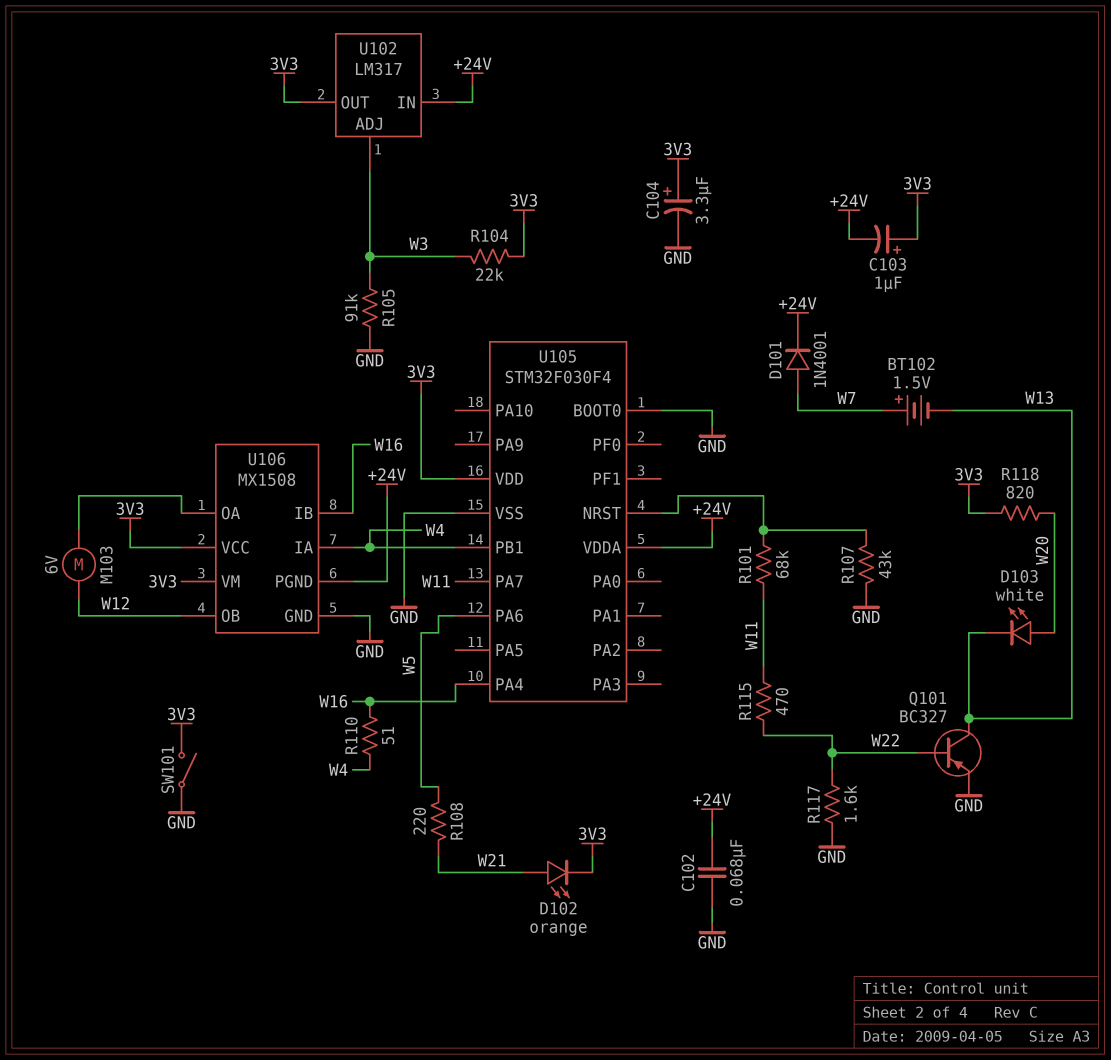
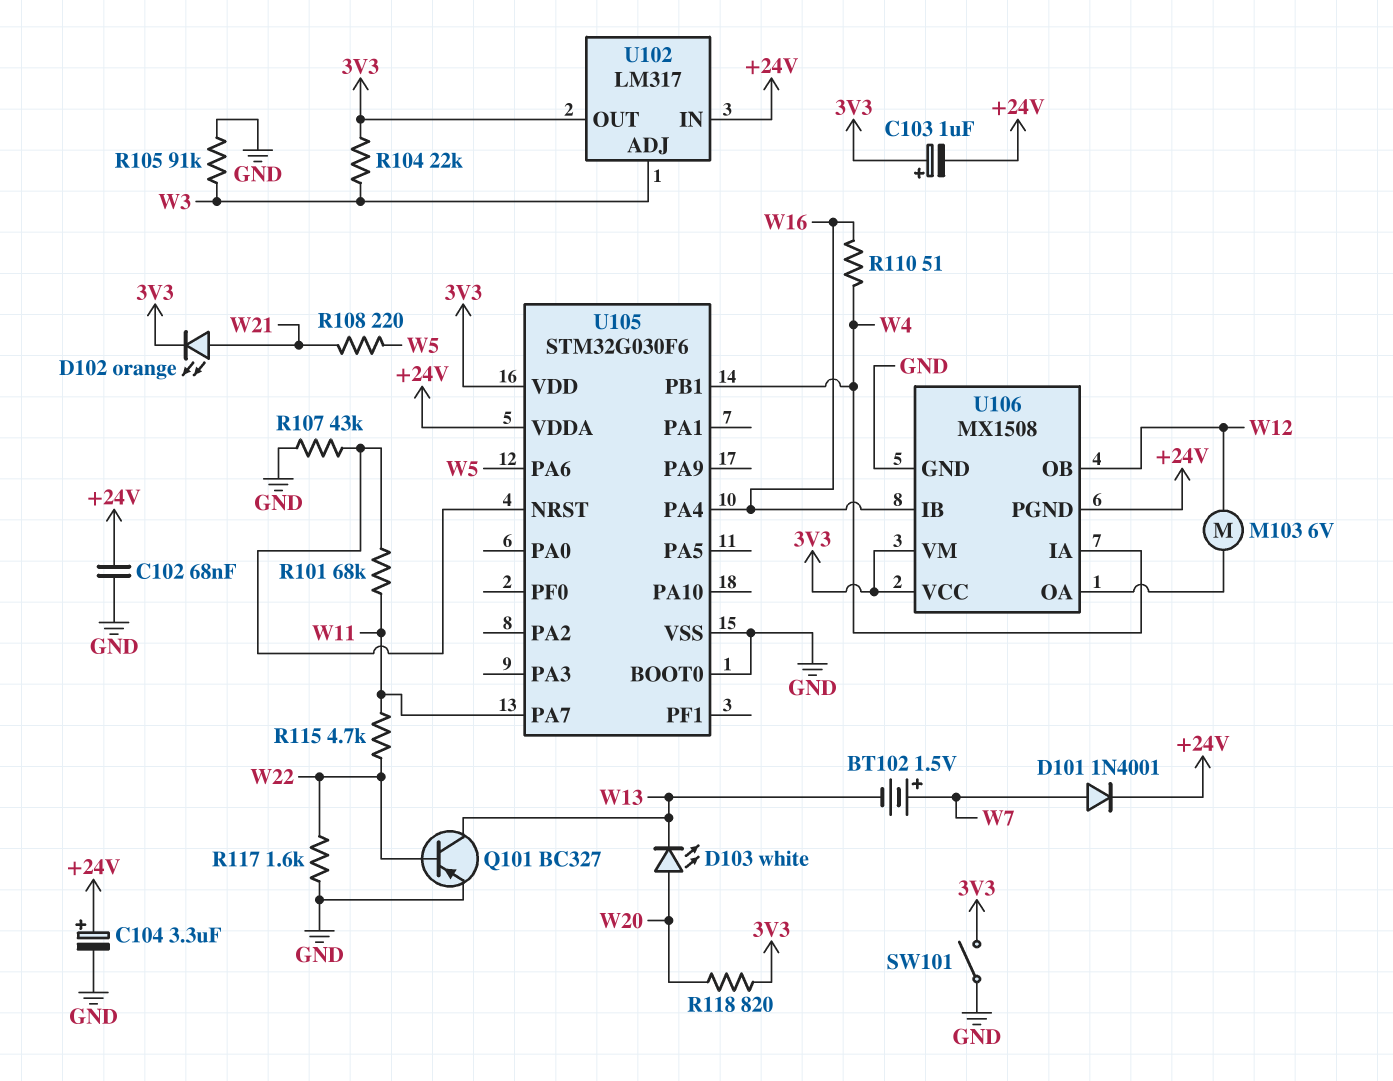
C104: 3.3uF (plus 3V3, minus GND) -> 3.3uF (plus +24V, minus GND)
R115: 470 (W11, W22) -> 4.7k (W11, W22)
U105: STM32F030F4 -> STM32G030F6

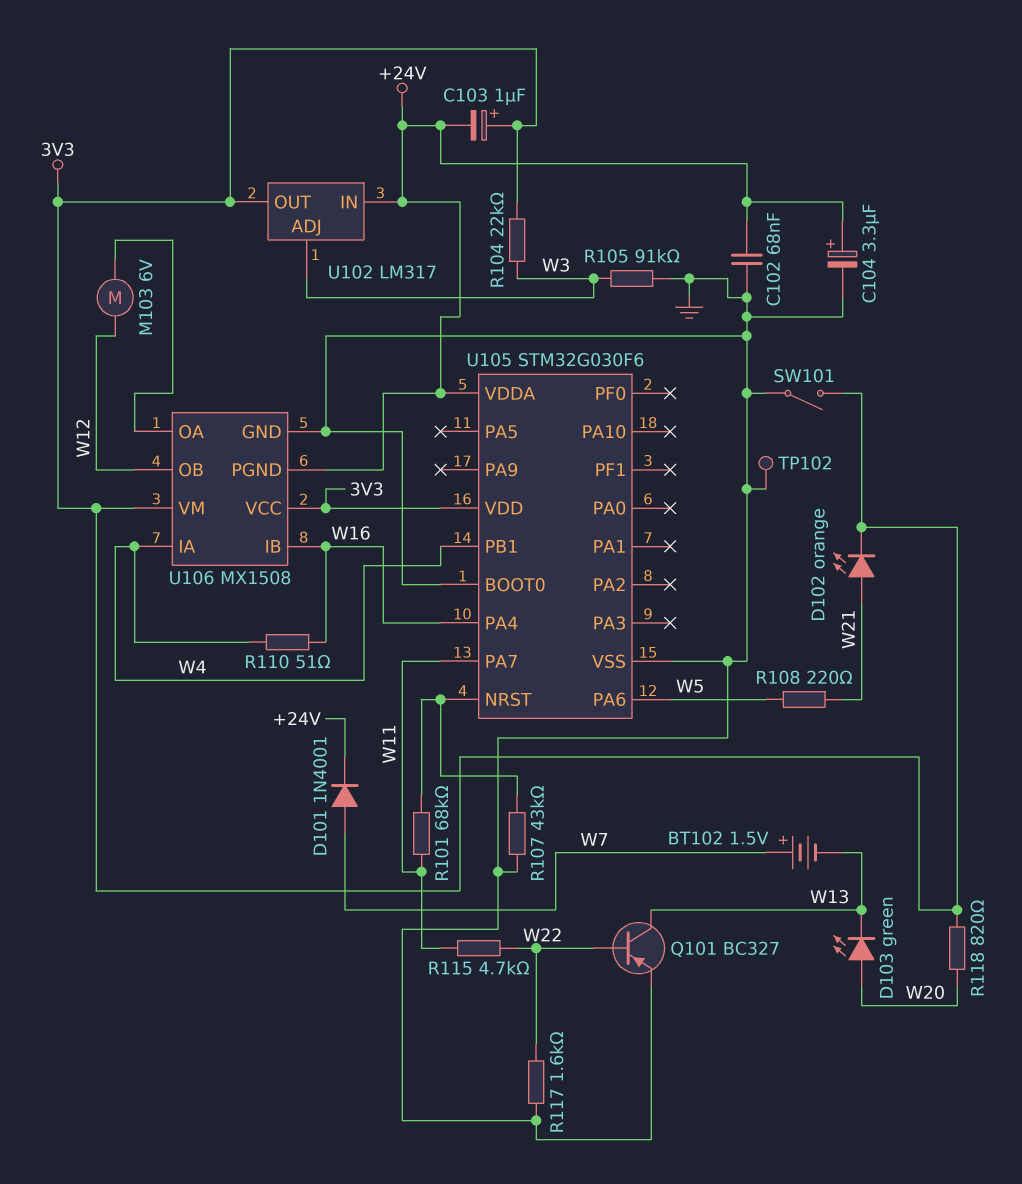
D103: LED white (A W20, K W13) -> LED green (A W20, K W13)
TP102: none -> test point (GND)

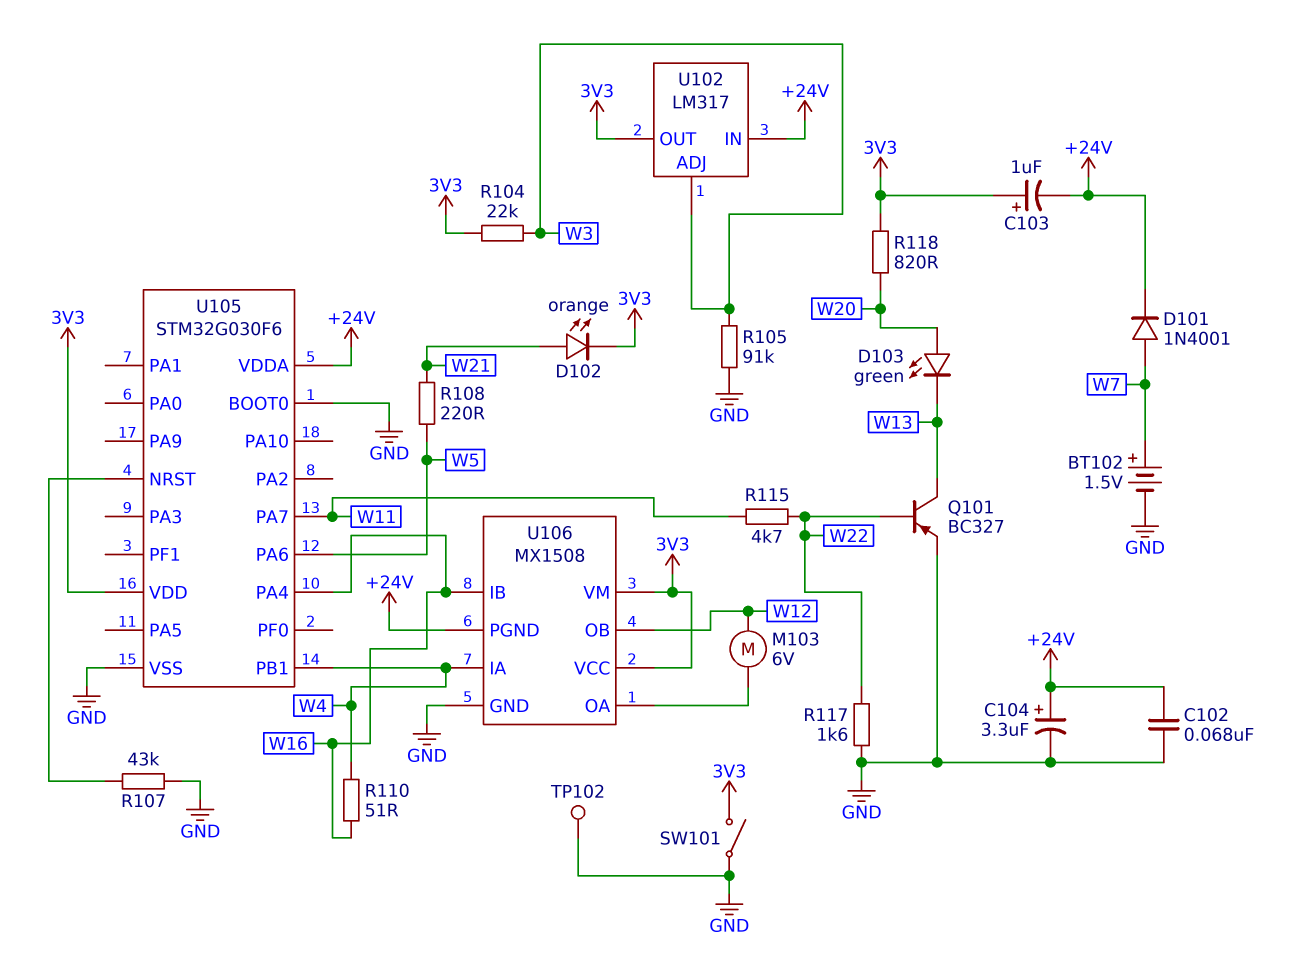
BT102: 1.5V (plus W7, minus W13) -> 1.5V (plus W7, minus GND)
R101: 68k (U105/NRST, W11) -> none

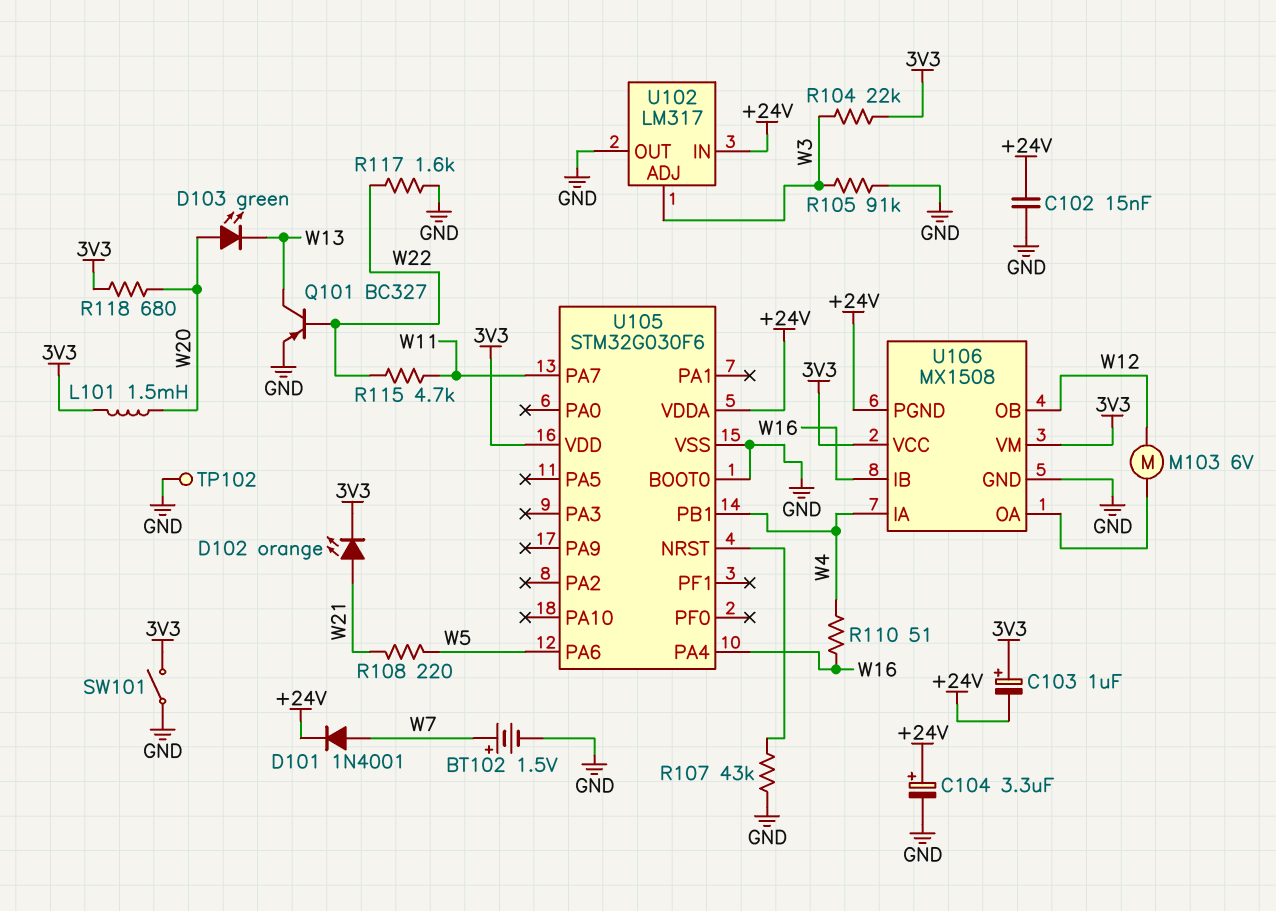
C102: 68nF (+24V, GND) -> 15nF (+24V, GND)
L101: none -> 1.5mH (3V3, W20)
R118: 820 (3V3, W20) -> 680 (3V3, W20)
U102 pin OUT: 3V3 -> GND

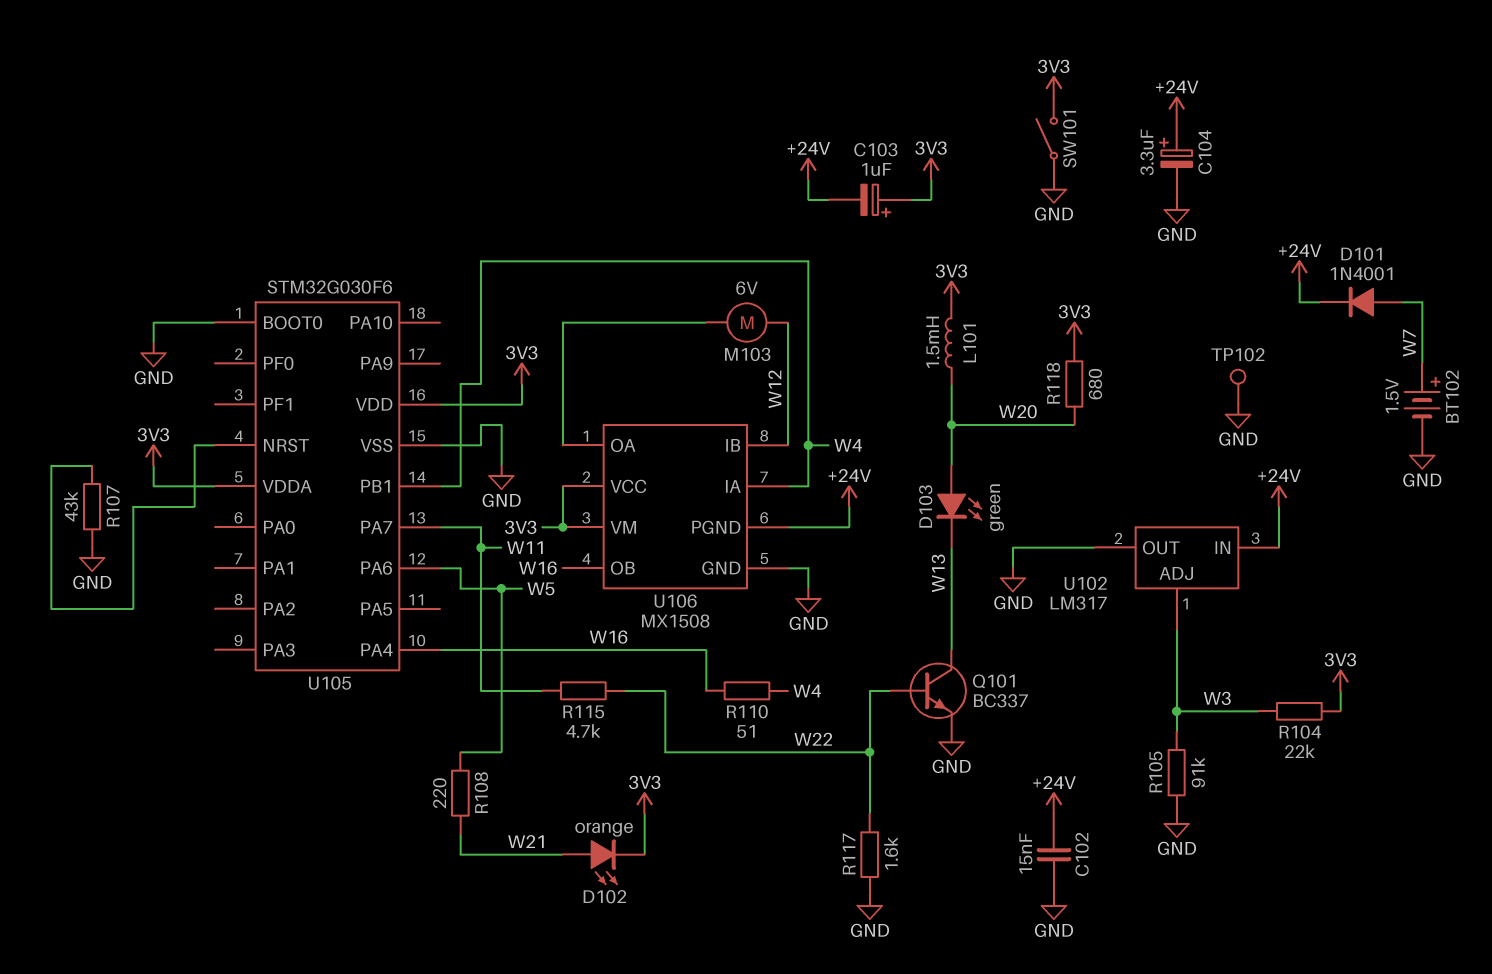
Q101: PNP BC327 (B W22, C W13, E GND) -> NPN BC337 (B W22, C W13, E GND)
U105 pin VDDA: +24V -> 3V3
U106 pin IB: W16 -> W12
U106 pin OB: W12 -> W16

